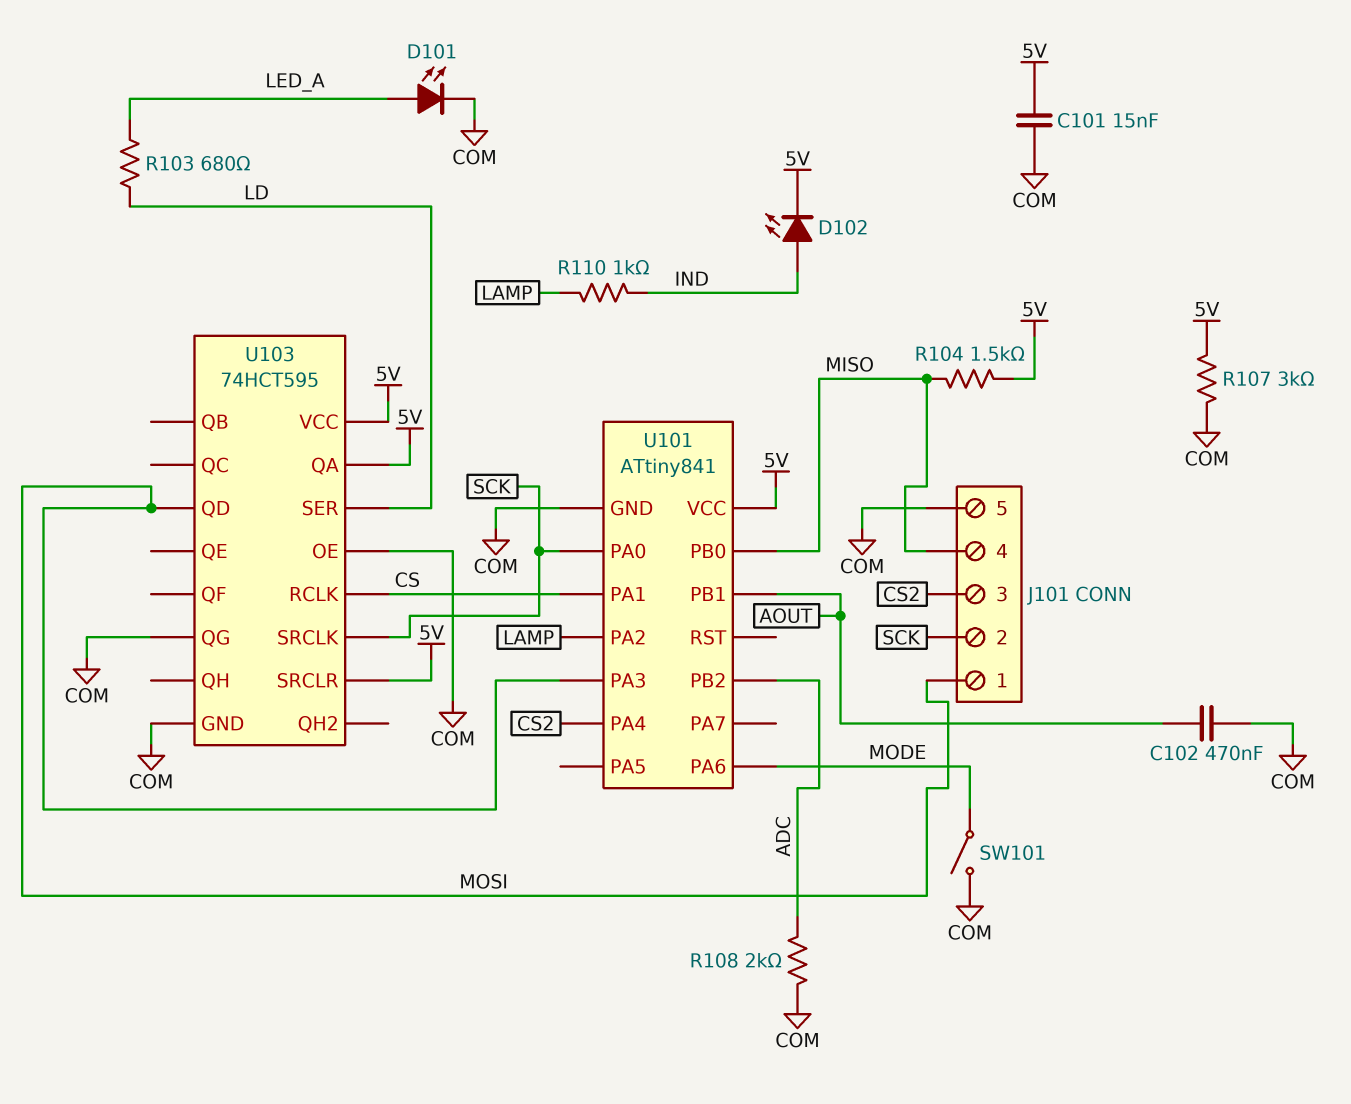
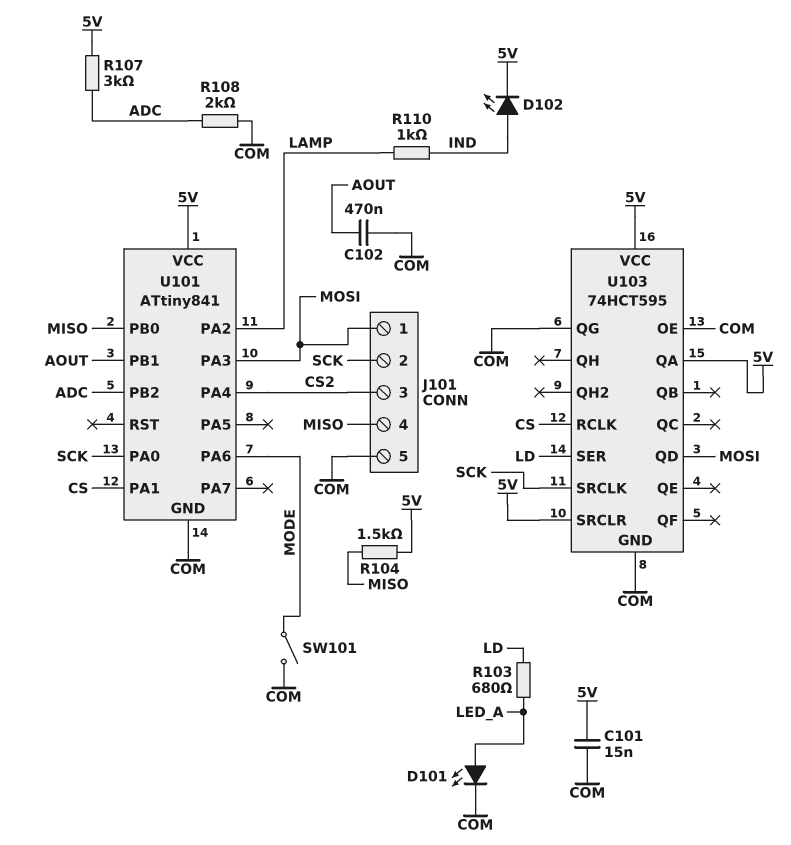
R107: 3k (5V, COM) -> 3k (5V, ADC)

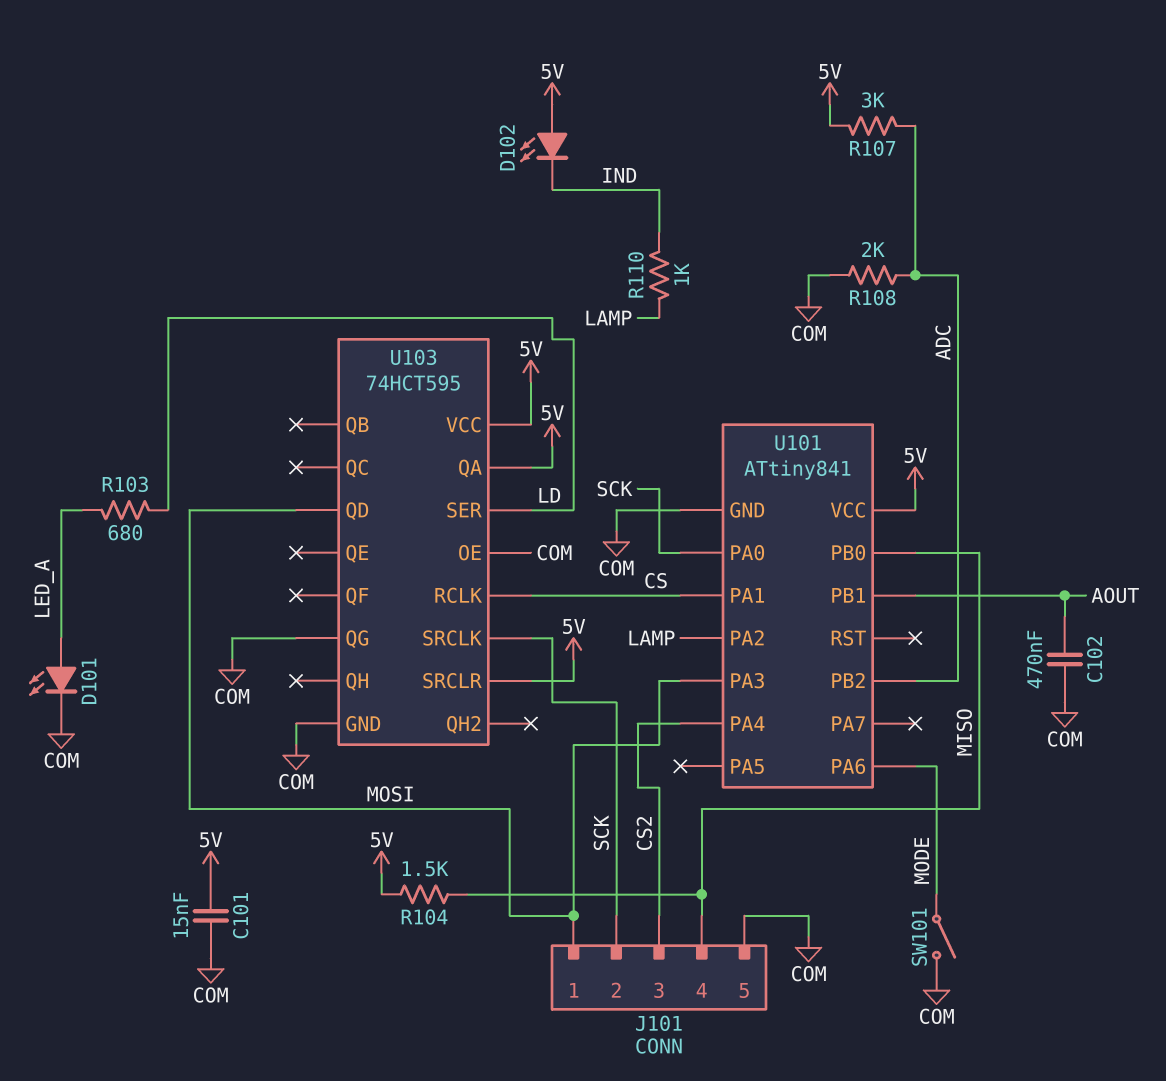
D102: LED (A IND, K 5V) -> LED (A 5V, K IND)

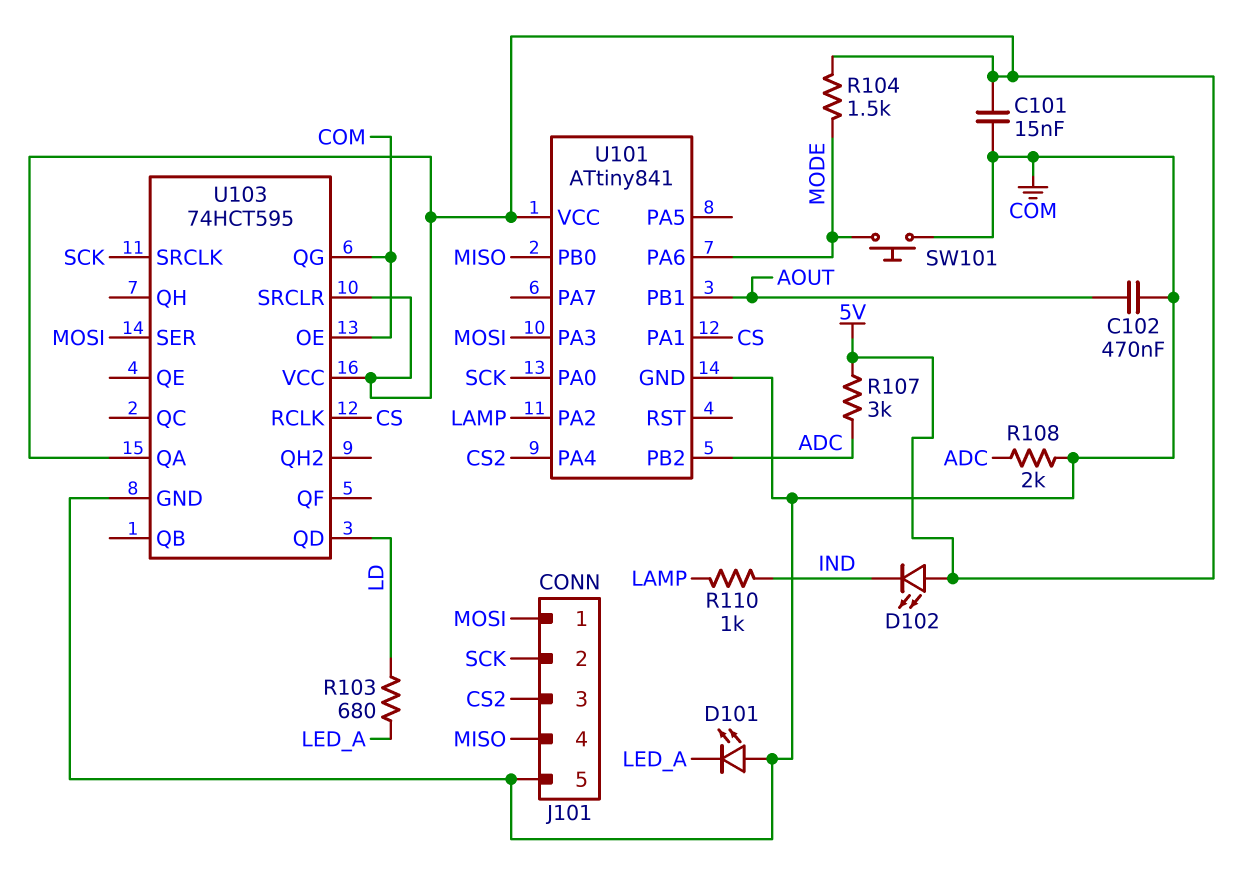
D101: LED (A LED_A, K COM) -> LED (A COM, K LED_A)
R104: 1.5k (5V, MISO) -> 1.5k (5V, MODE)
SW101: switch (COM, MODE) -> button (COM, MODE)
U103 pin QD: MOSI -> LD
U103 pin SER: LD -> MOSI

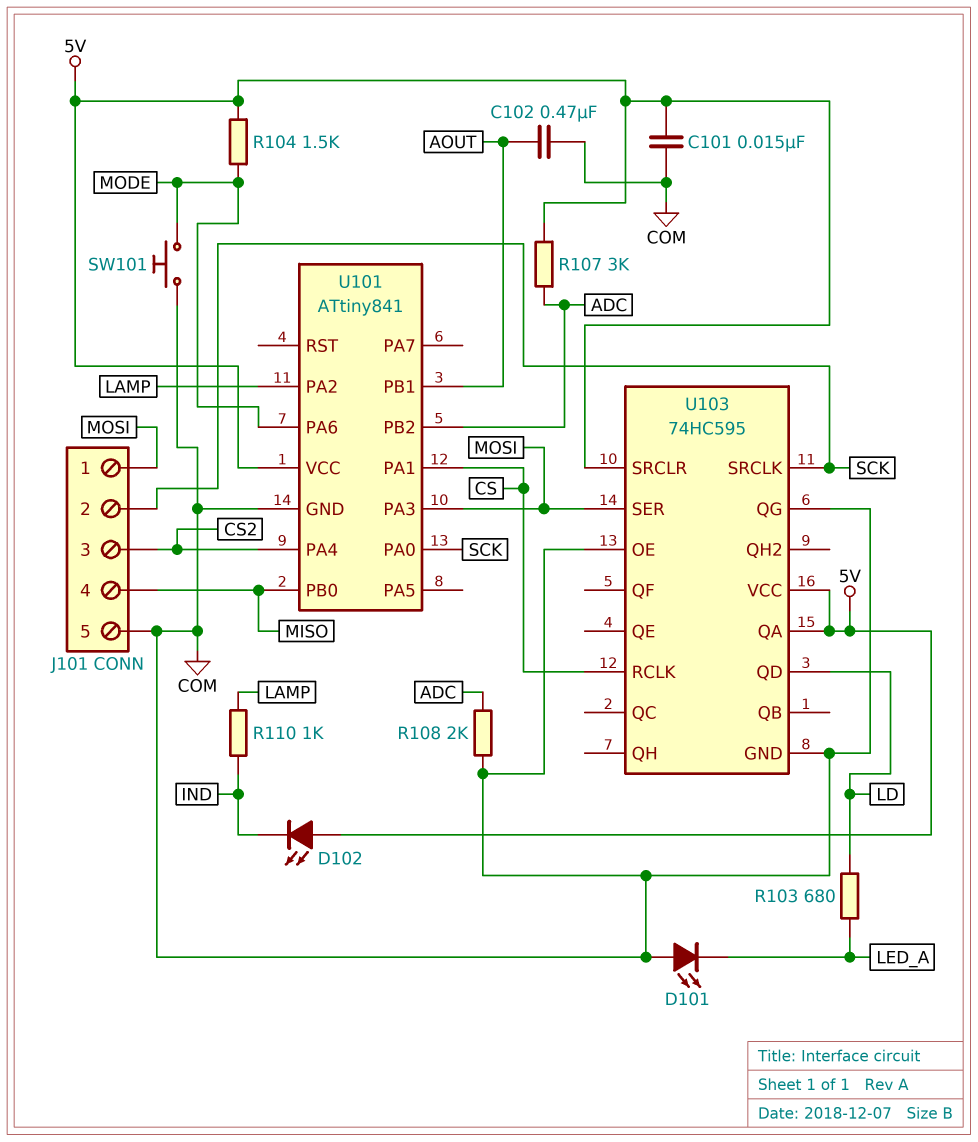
U103: 74HCT595 -> 74HC595

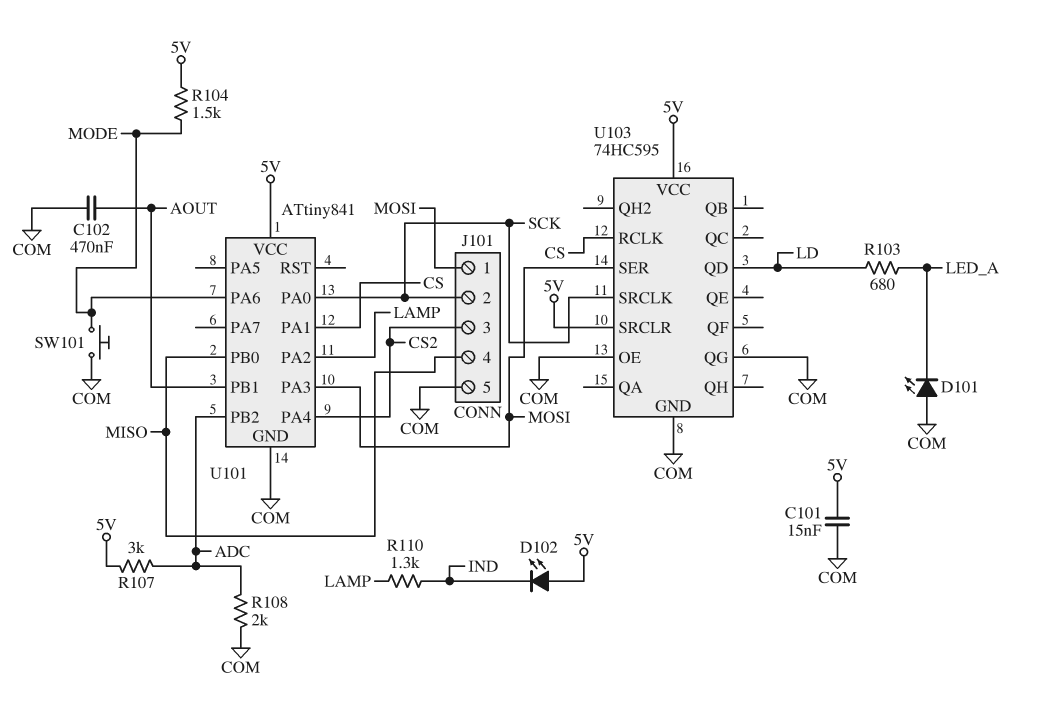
R110: 1k (IND, LAMP) -> 1.3k (IND, LAMP)
U103 pin QA: 5V -> none

